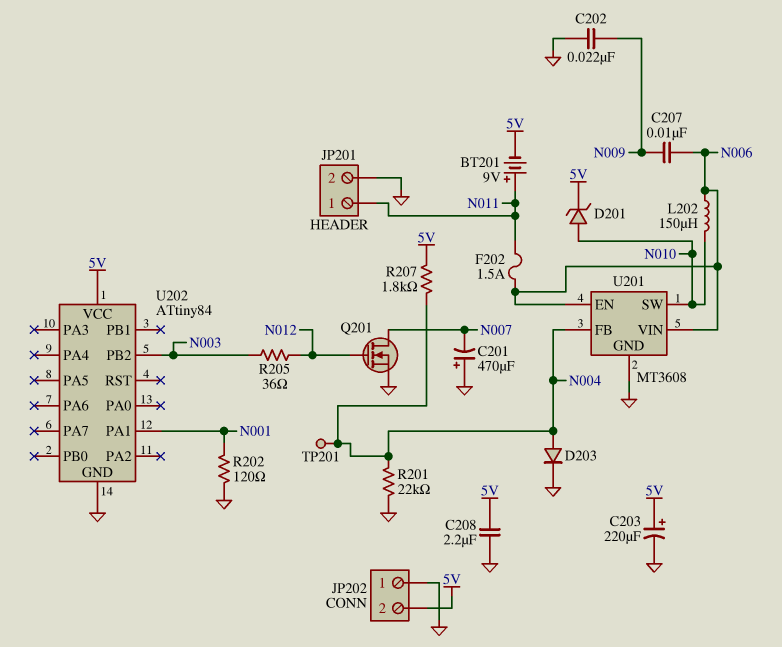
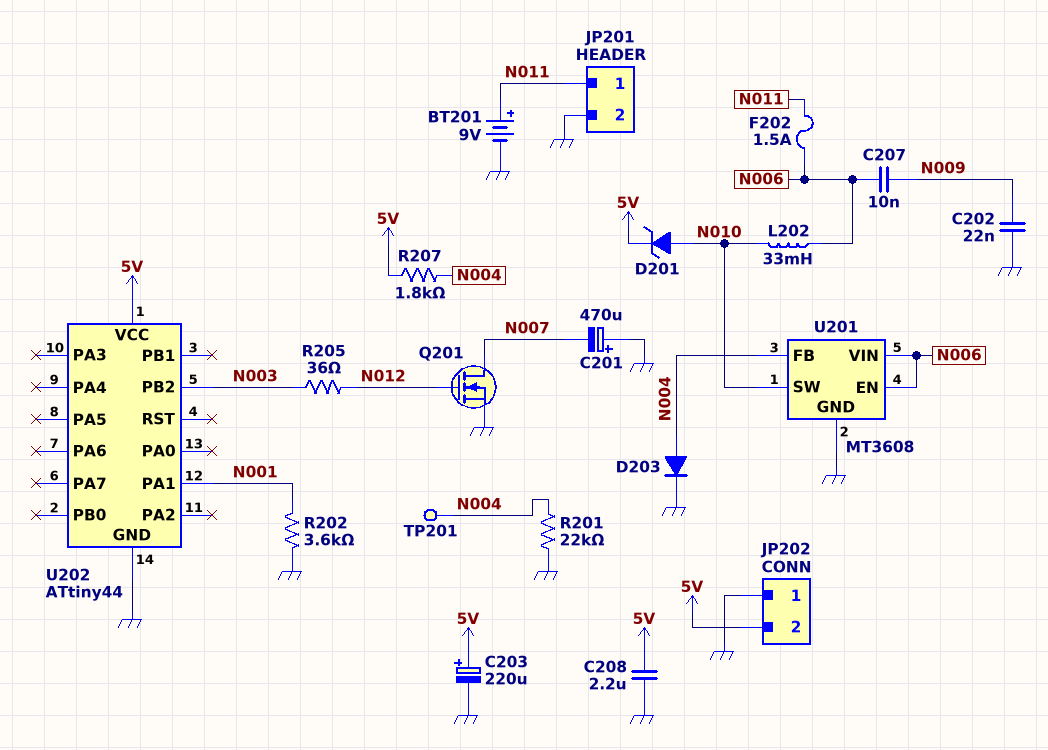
BT201: 9V (plus N011, minus 5V) -> 9V (plus N011, minus GND)
L202: 150uH (N006, N010) -> 33mH (N006, N010)
R202: 120 (GND, N001) -> 3.6k (GND, N001)
U202: ATtiny84 -> ATtiny44

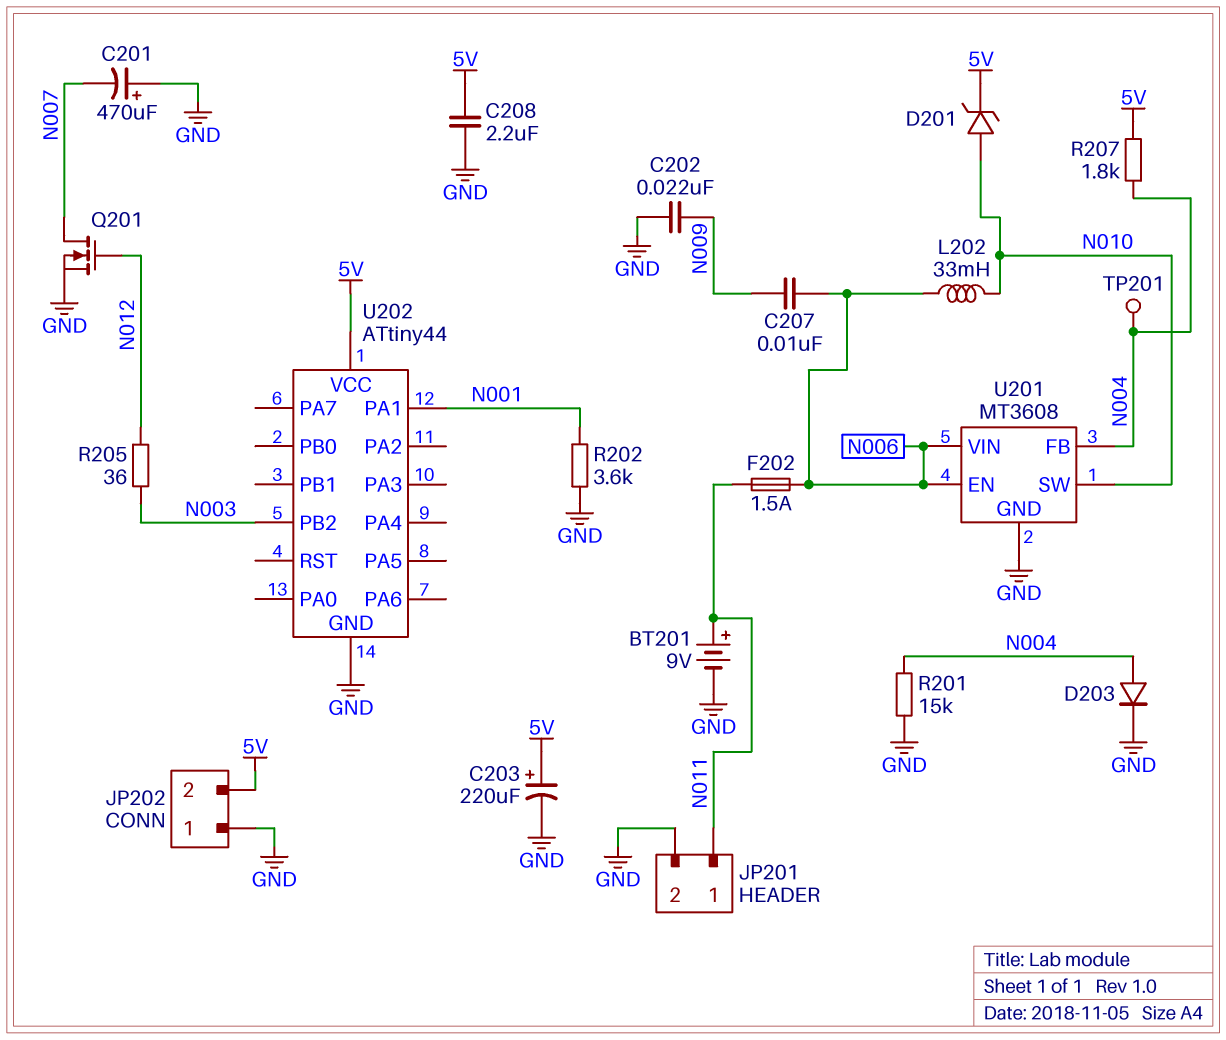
R201: 22k (GND, N004) -> 15k (GND, N004)

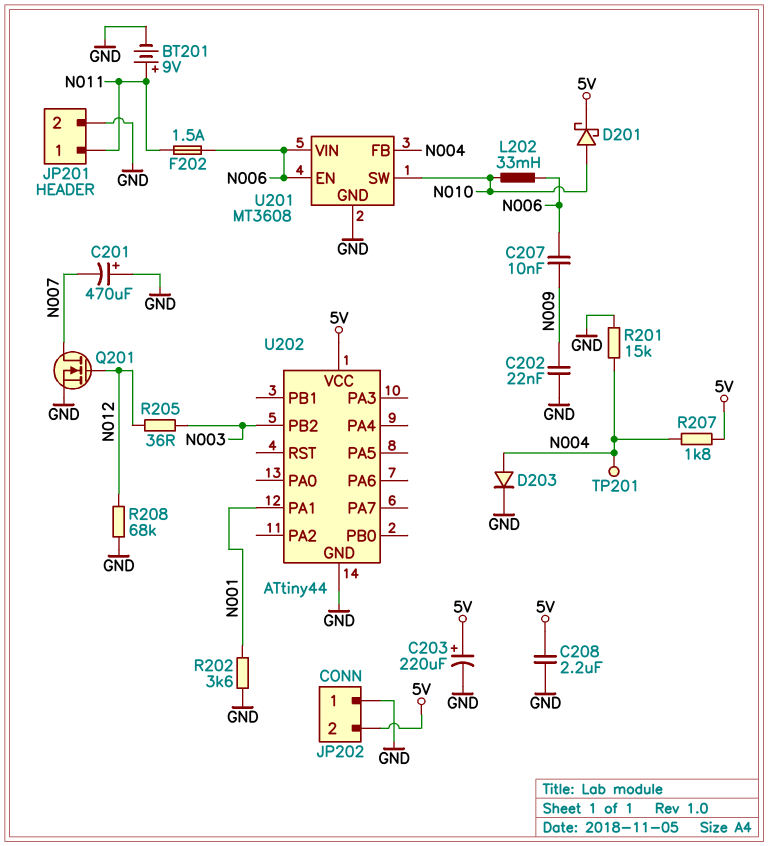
D201: zener (A N010, K 5V) -> schottky (A N010, K 5V)
R208: none -> 68k (GND, N012)

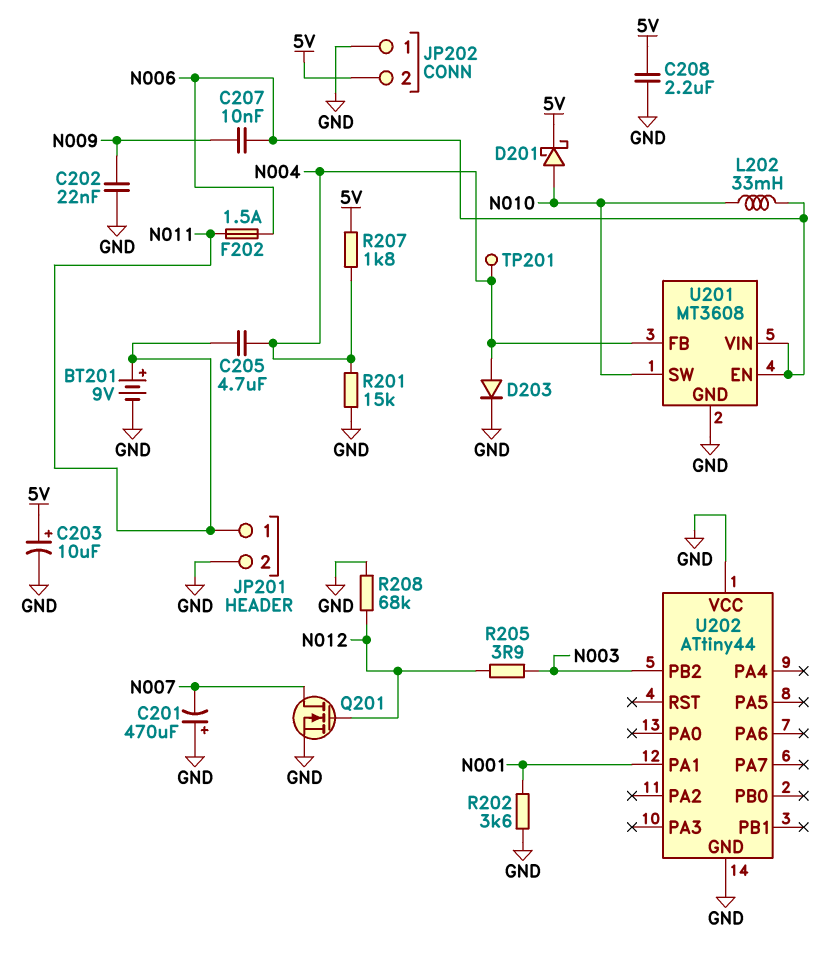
C203: 220uF (plus 5V, minus GND) -> 10uF (plus 5V, minus GND)
C205: none -> 4.7uF (N004, N011)
R205: 36 (N003, N012) -> 3.9 (N003, N012)
U202 pin VCC: 5V -> GND

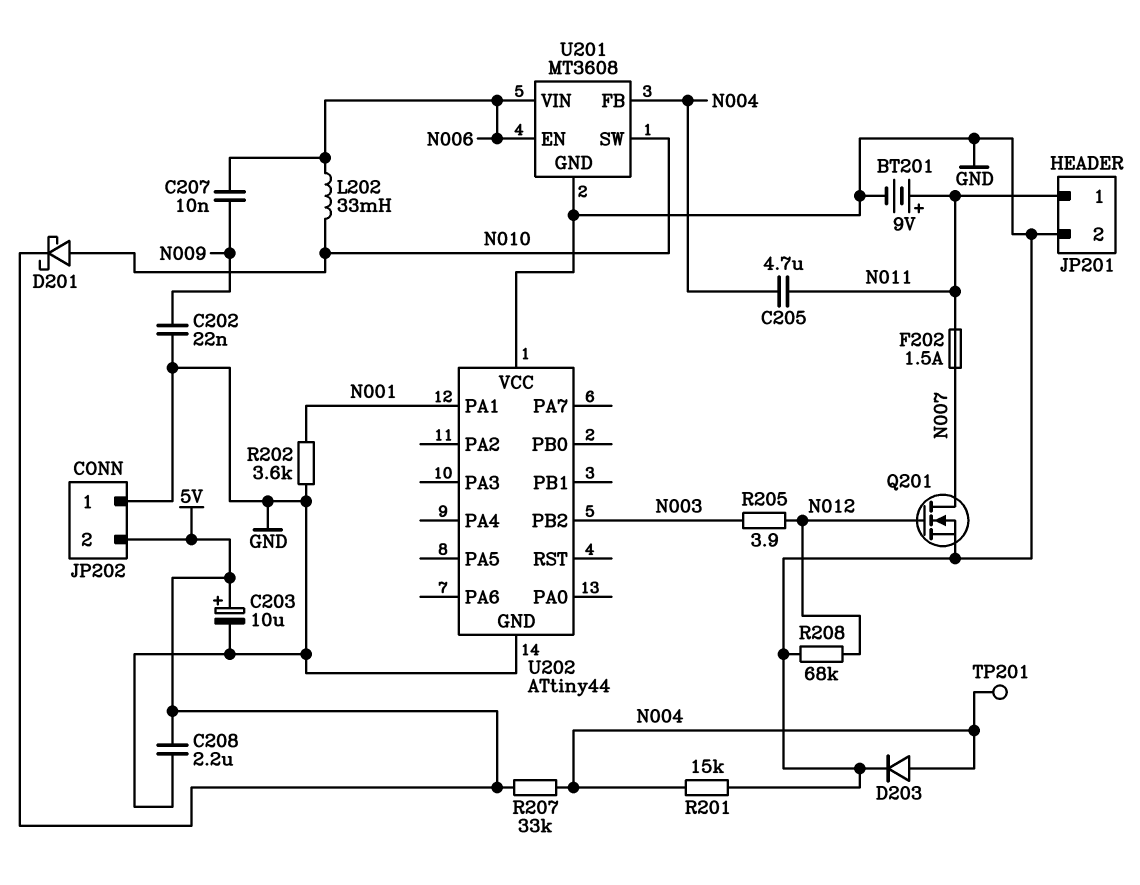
C201: 470uF (plus GND, minus N007) -> none
F202: 1.5A (N006, N011) -> 1.5A (N007, N011)
R207: 1.8k (5V, N004) -> 33k (5V, N004)

